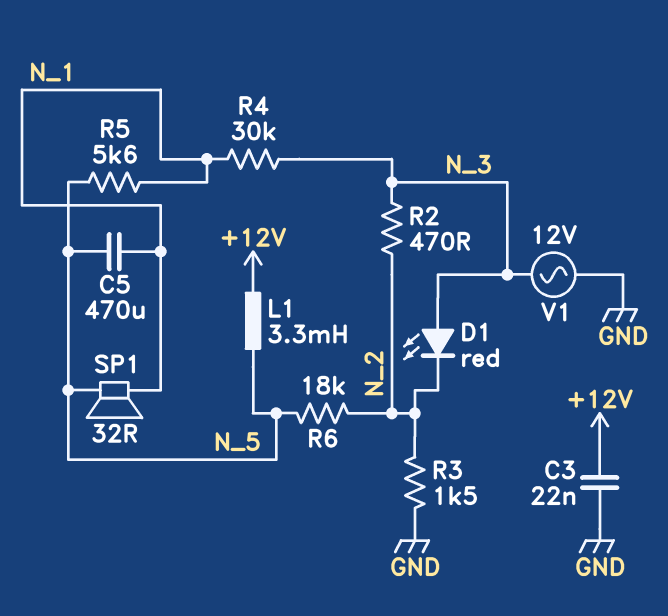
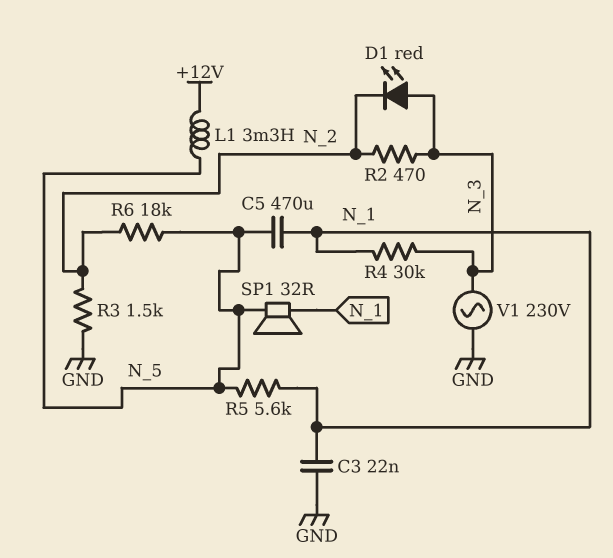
C3: 22nF (+12V, GND) -> 22nF (GND, N_1)
V1: AC 12V (GND, N_3) -> AC 230V (GND, N_3)

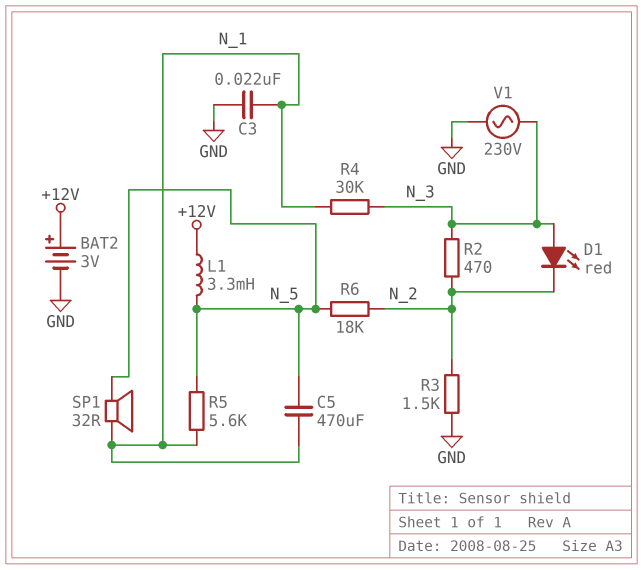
BAT2: none -> 3V (plus +12V, minus GND)

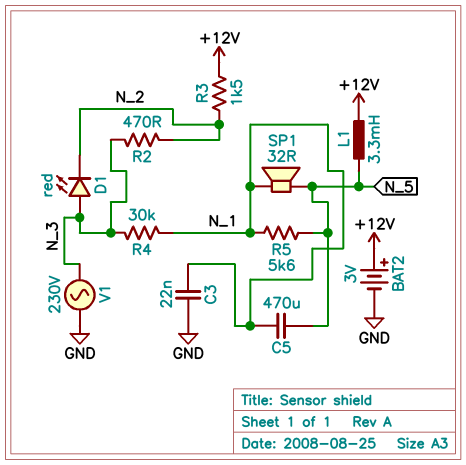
R3: 1.5k (GND, N_2) -> 1.5k (+12V, N_2)
R6: 18k (N_2, N_5) -> none

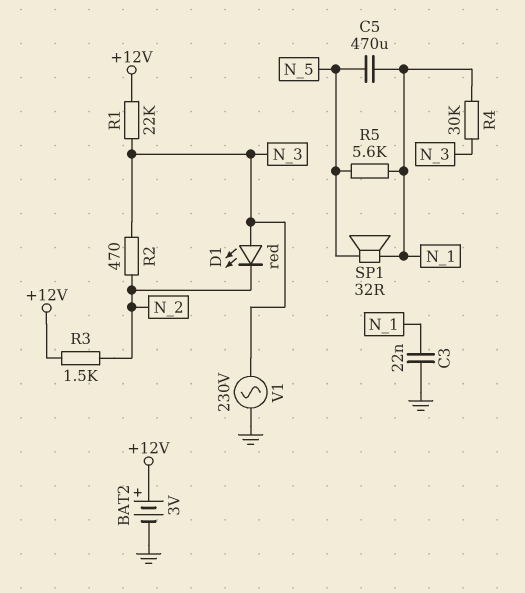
L1: 3.3mH (+12V, N_5) -> none
R1: none -> 22k (+12V, N_3)

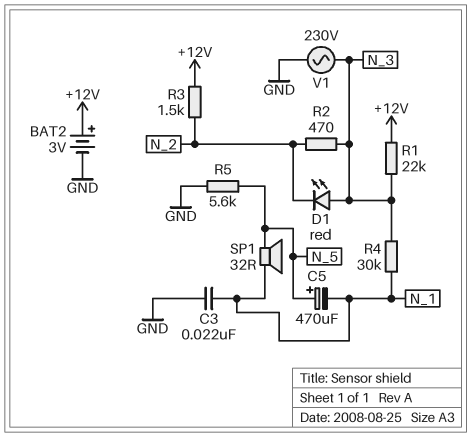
C5: 470uF (N_1, N_5) -> 470uF (plus N_5, minus N_1)
R5: 5.6k (N_1, N_5) -> 5.6k (GND, N_5)

